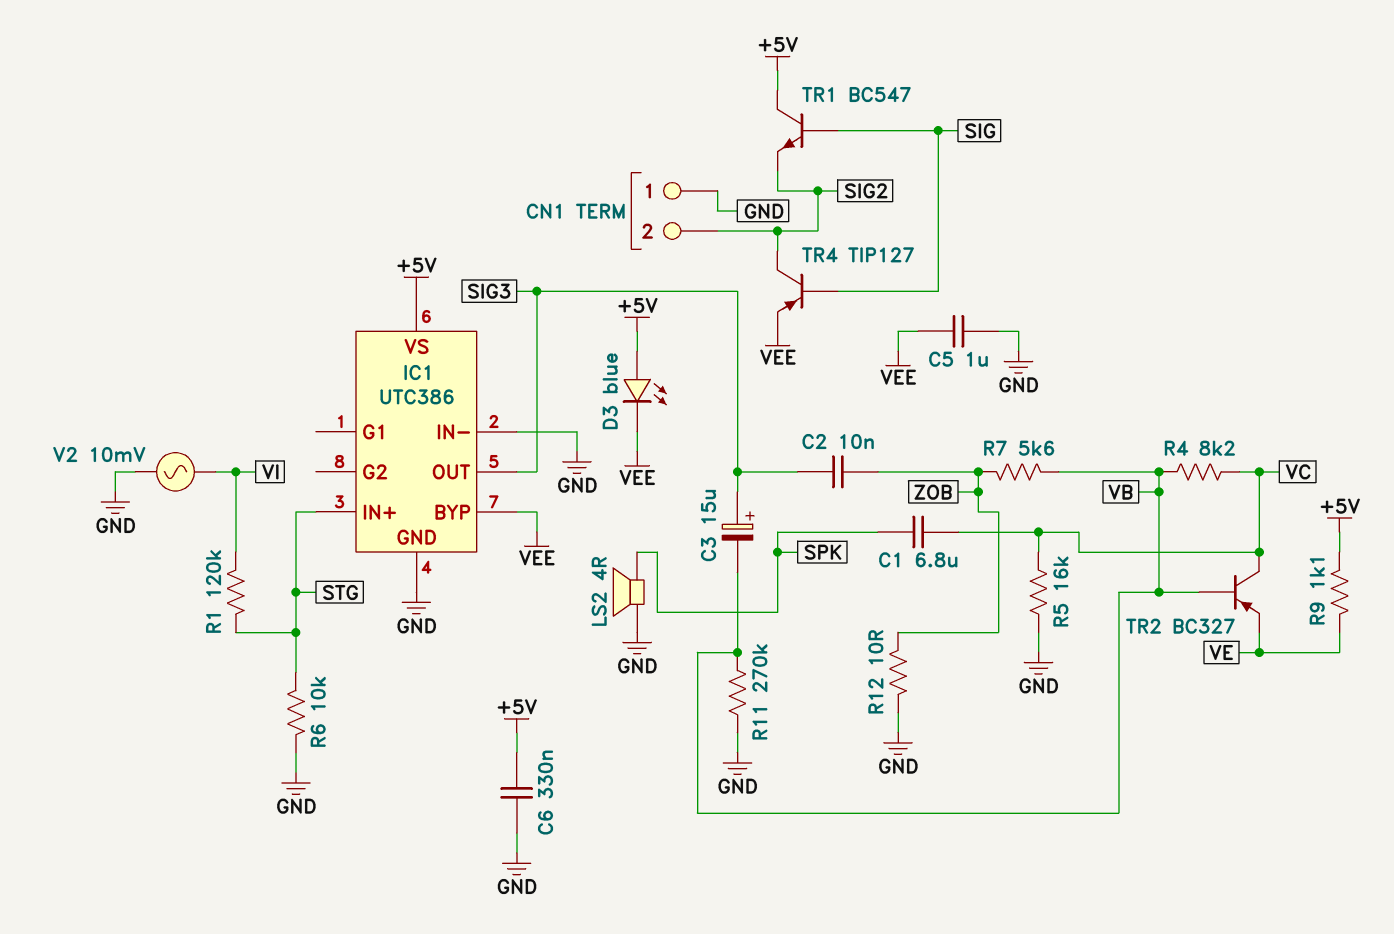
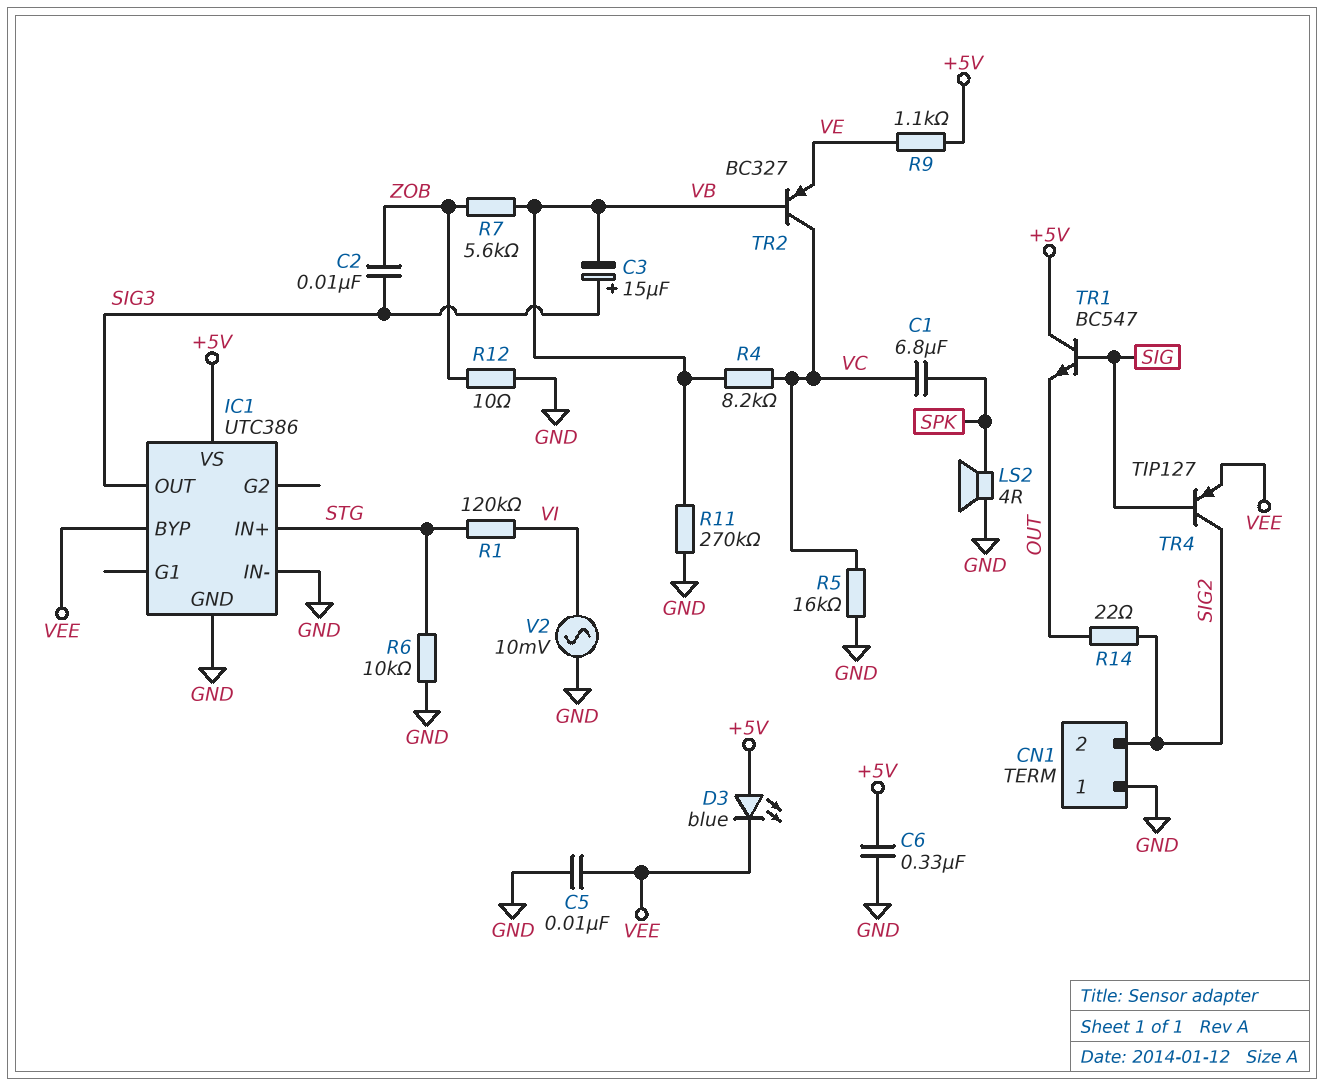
C5: 1uF (GND, VEE) -> 10nF (GND, VEE)
R14: none -> 22 (OUT, SIG2)
TR1: NPN BC547 (B SIG, C +5V, E SIG2) -> NPN BC547 (B SIG, C +5V, E OUT)

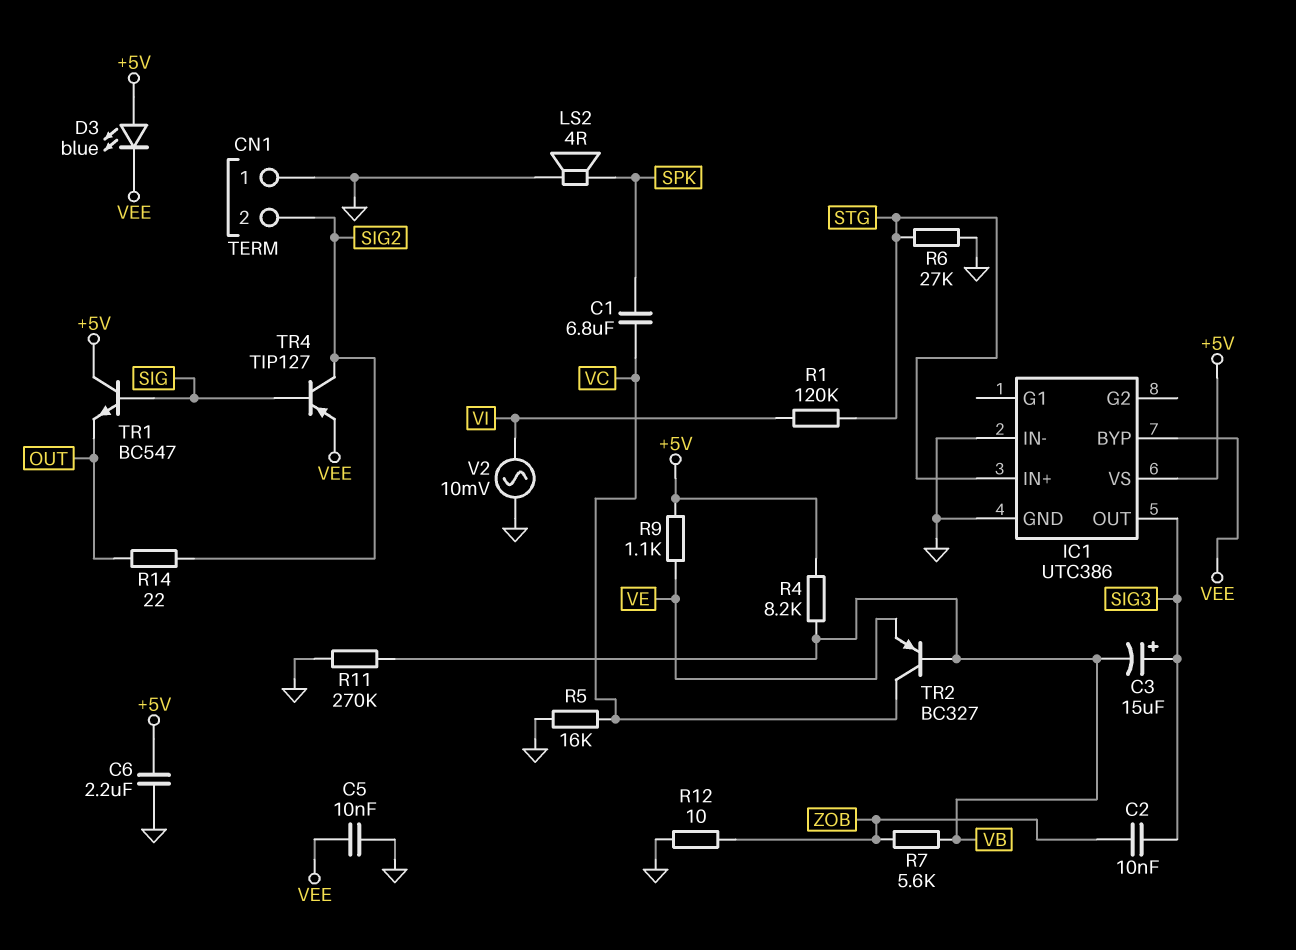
C6: 330nF (+5V, GND) -> 2.2uF (+5V, GND)
R4: 8.2k (VB, VC) -> 8.2k (+5V, VB)
R6: 10k (GND, STG) -> 27k (GND, STG)

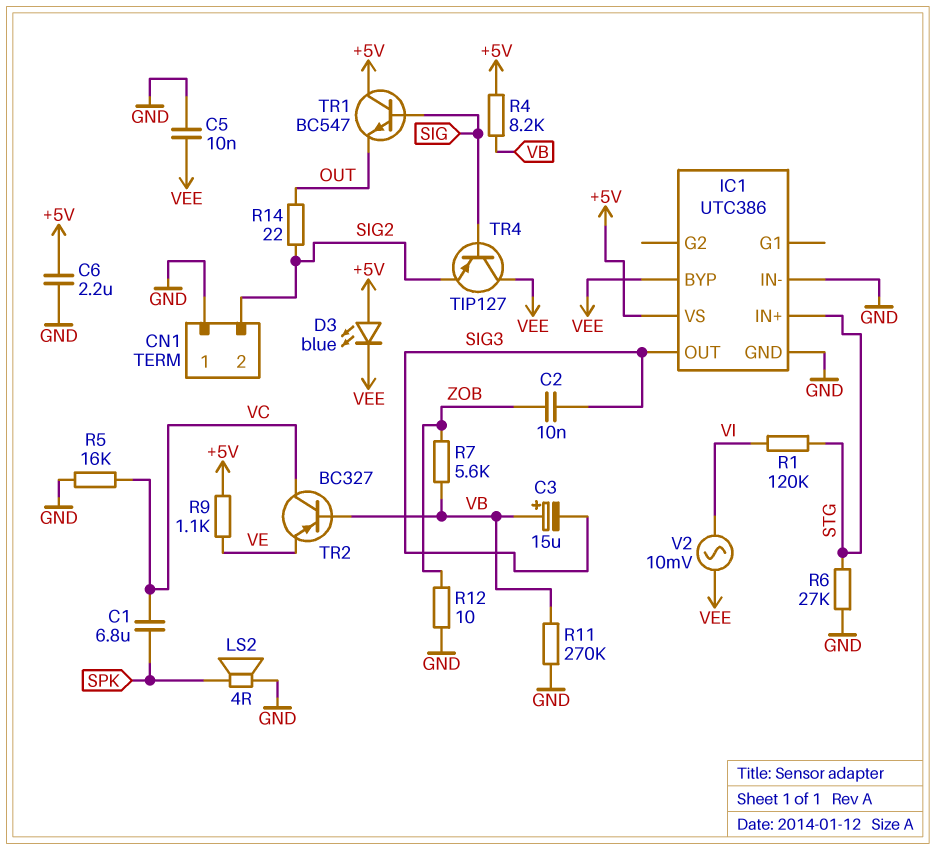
C3: 15uF (plus SIG3, minus VB) -> 15uF (plus VB, minus SIG3)
TR4: PNP TIP127 (B SIG, C SIG2, E VEE) -> PNP TIP127 (B SIG, C VEE, E SIG2)
V2: AC 10mV (GND, VI) -> AC 10mV (VEE, VI)

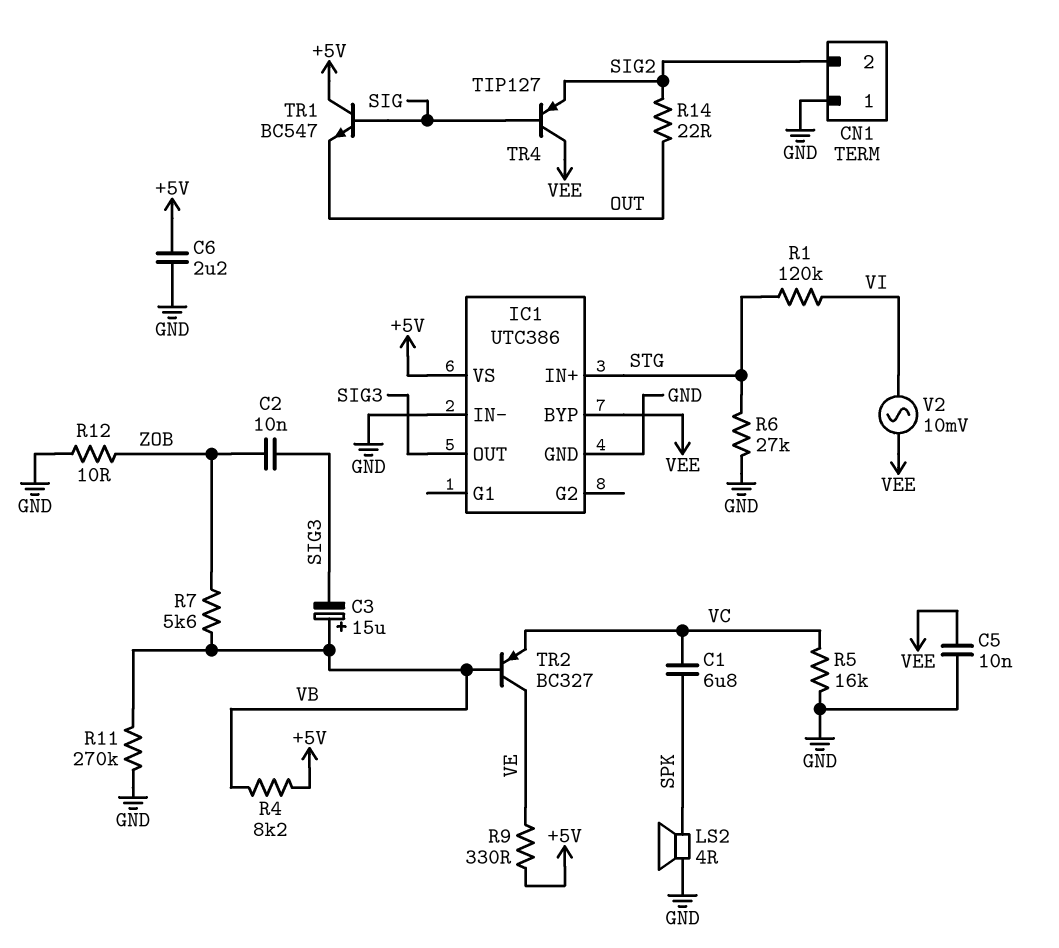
D3: LED blue (A +5V, K VEE) -> none
R9: 1.1k (+5V, VE) -> 330 (+5V, VE)
TR2: PNP BC327 (B VB, C VC, E VE) -> PNP BC327 (B VB, C VE, E VC)

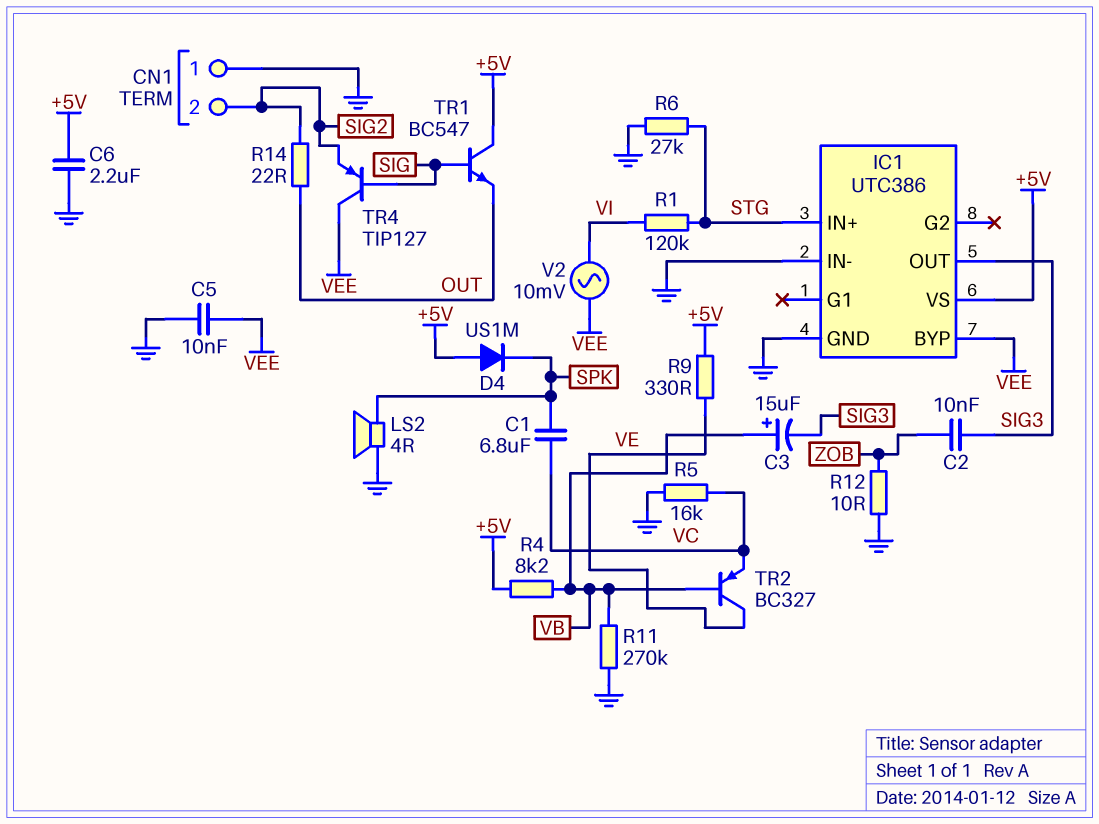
D4: none -> diode US1M (A +5V, K SPK)
R7: 5.6k (VB, ZOB) -> none

